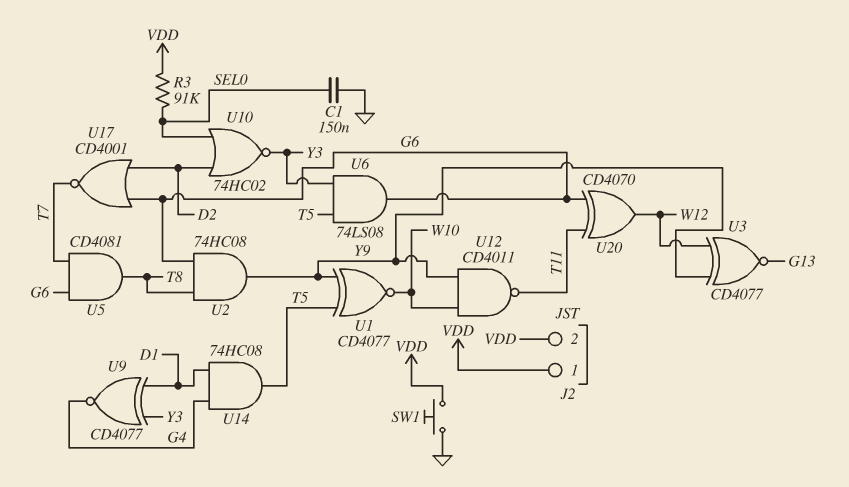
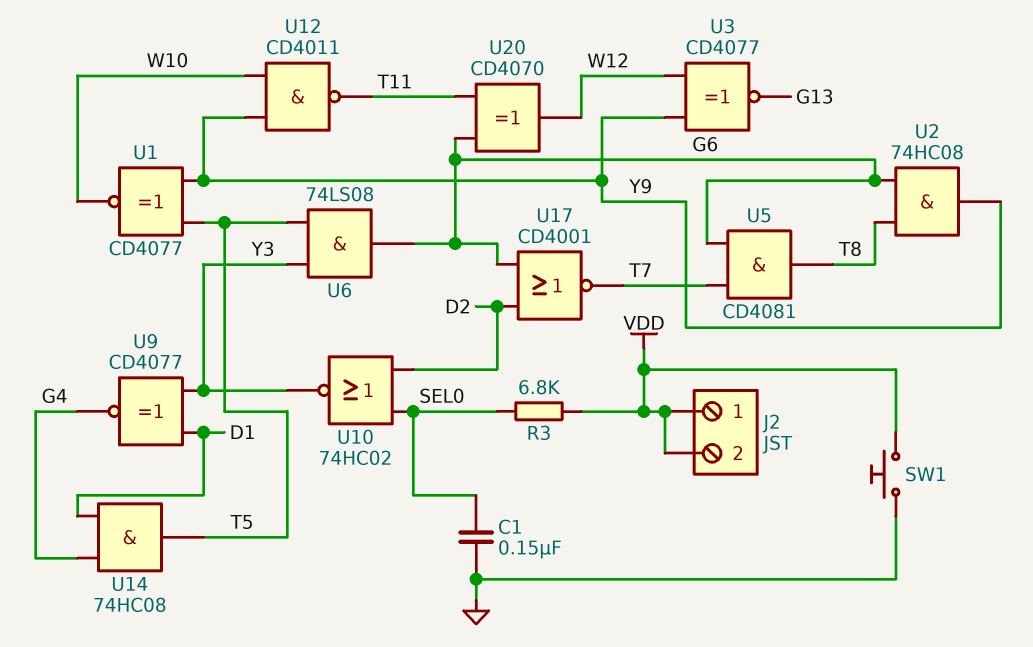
R3: 91k (SEL0, VDD) -> 6.8k (SEL0, VDD)

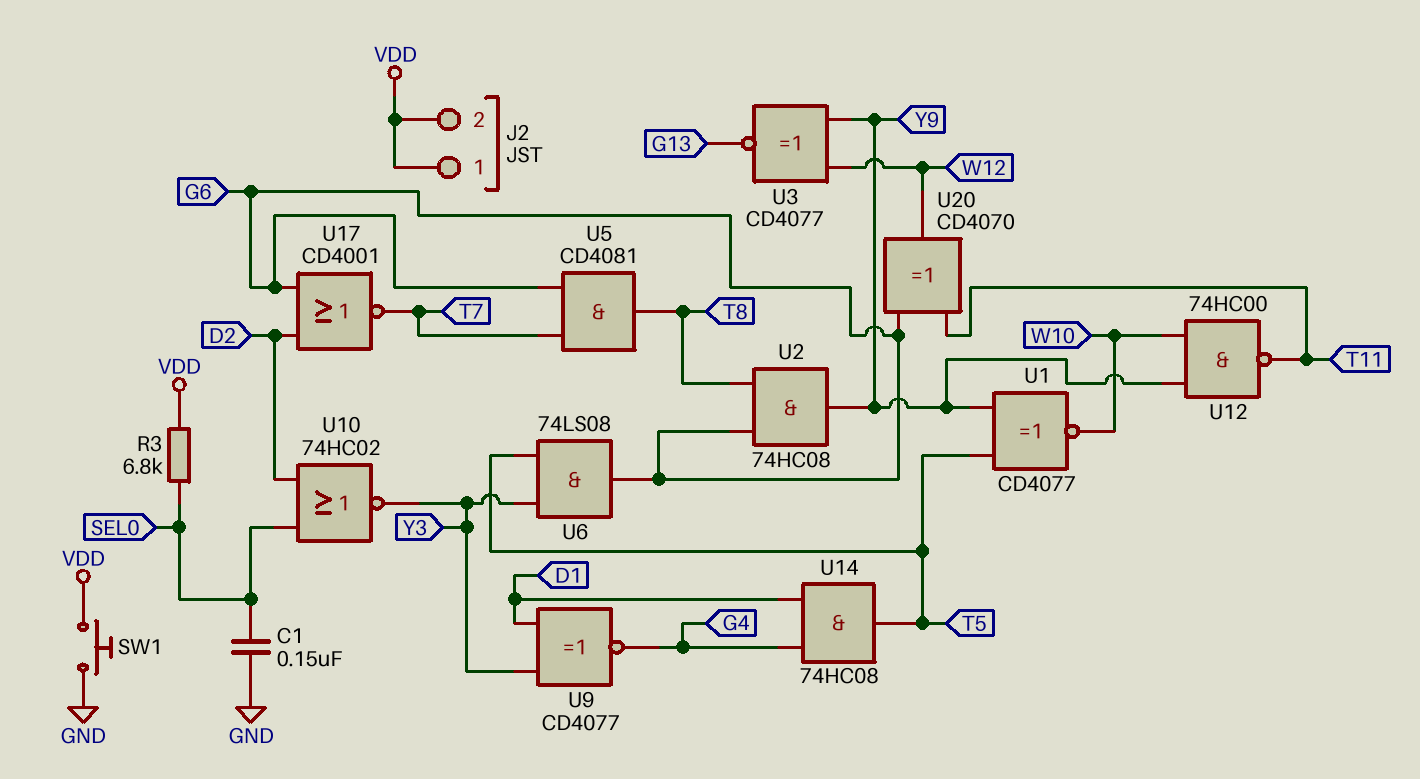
U12: NAND CD4011 (in W10, in Y9, out T11) -> NAND 74HC00 (in W10, in Y9, out T11)

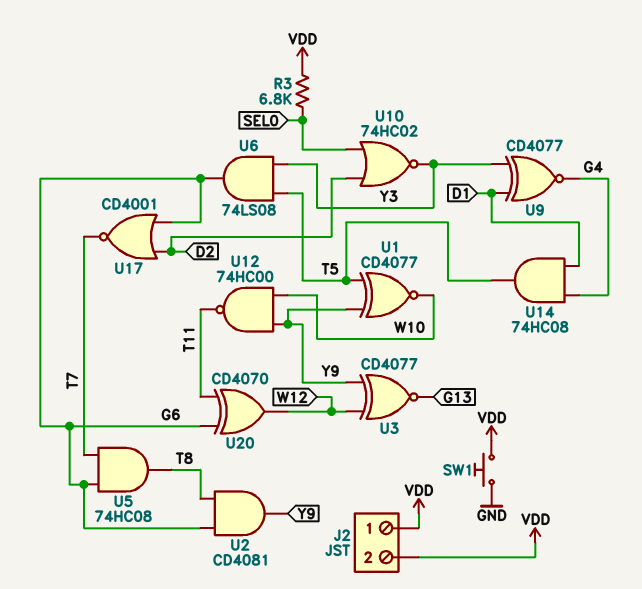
C1: 150nF (GND, SEL0) -> none
U2: AND 74HC08 (in G6, in T8, out Y9) -> AND CD4081 (in G6, in T8, out Y9)
U5: AND CD4081 (in G6, in T7, out T8) -> AND 74HC08 (in G6, in T7, out T8)

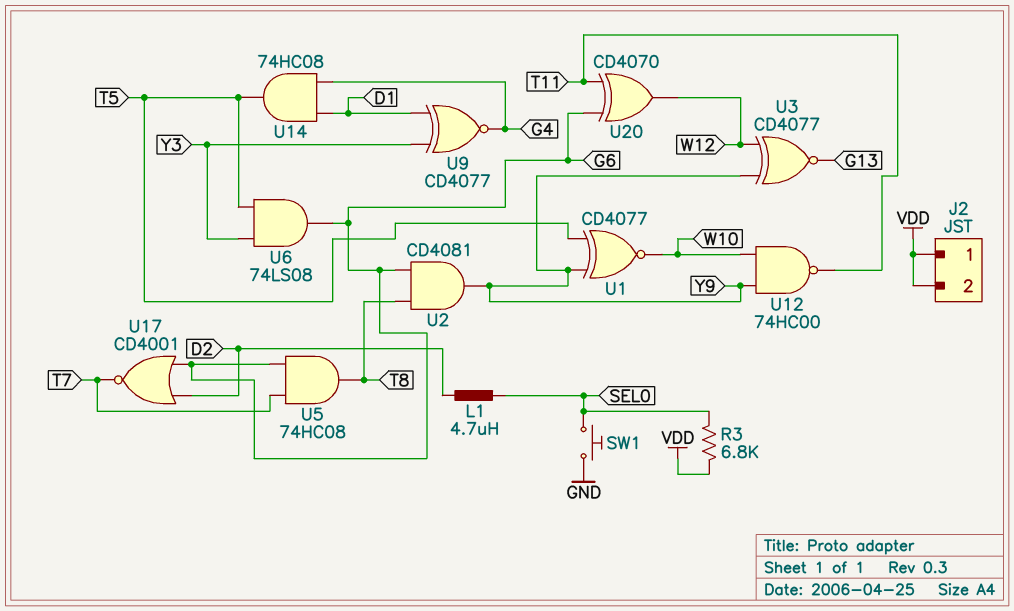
L1: none -> 4.7uH (D2, SEL0)
SW1: button (GND, VDD) -> button (GND, SEL0)
U10: NOR 74HC02 (in D2, in SEL0, out Y3) -> none

